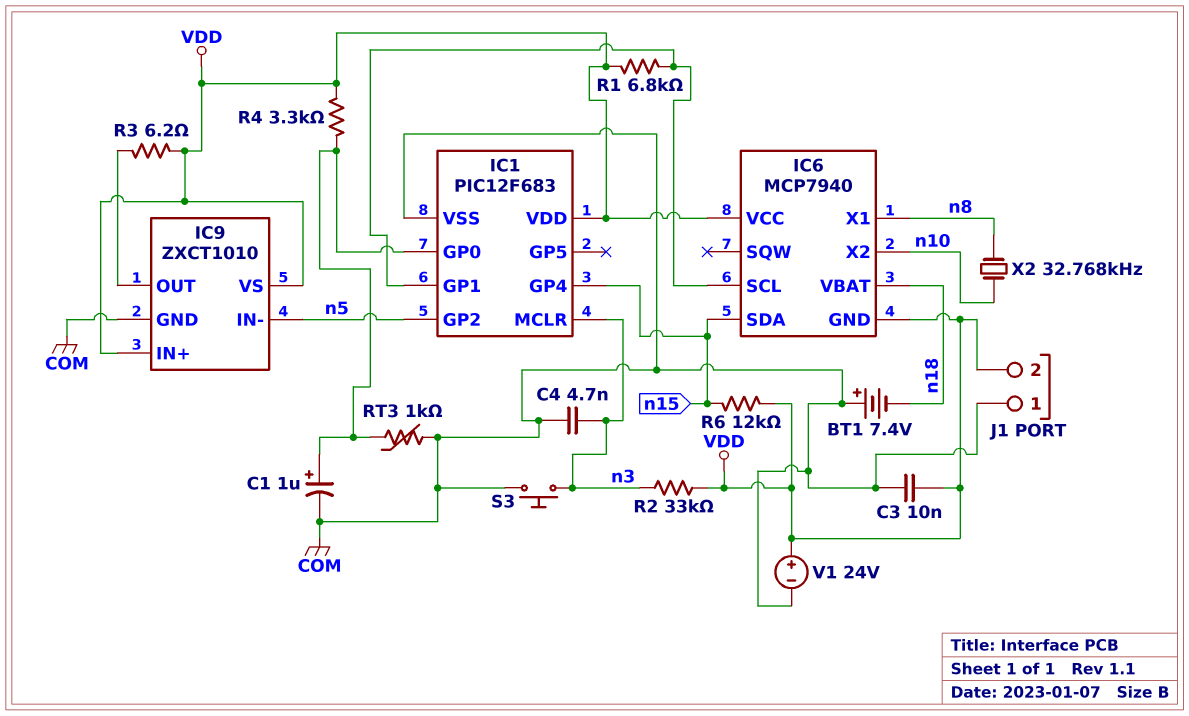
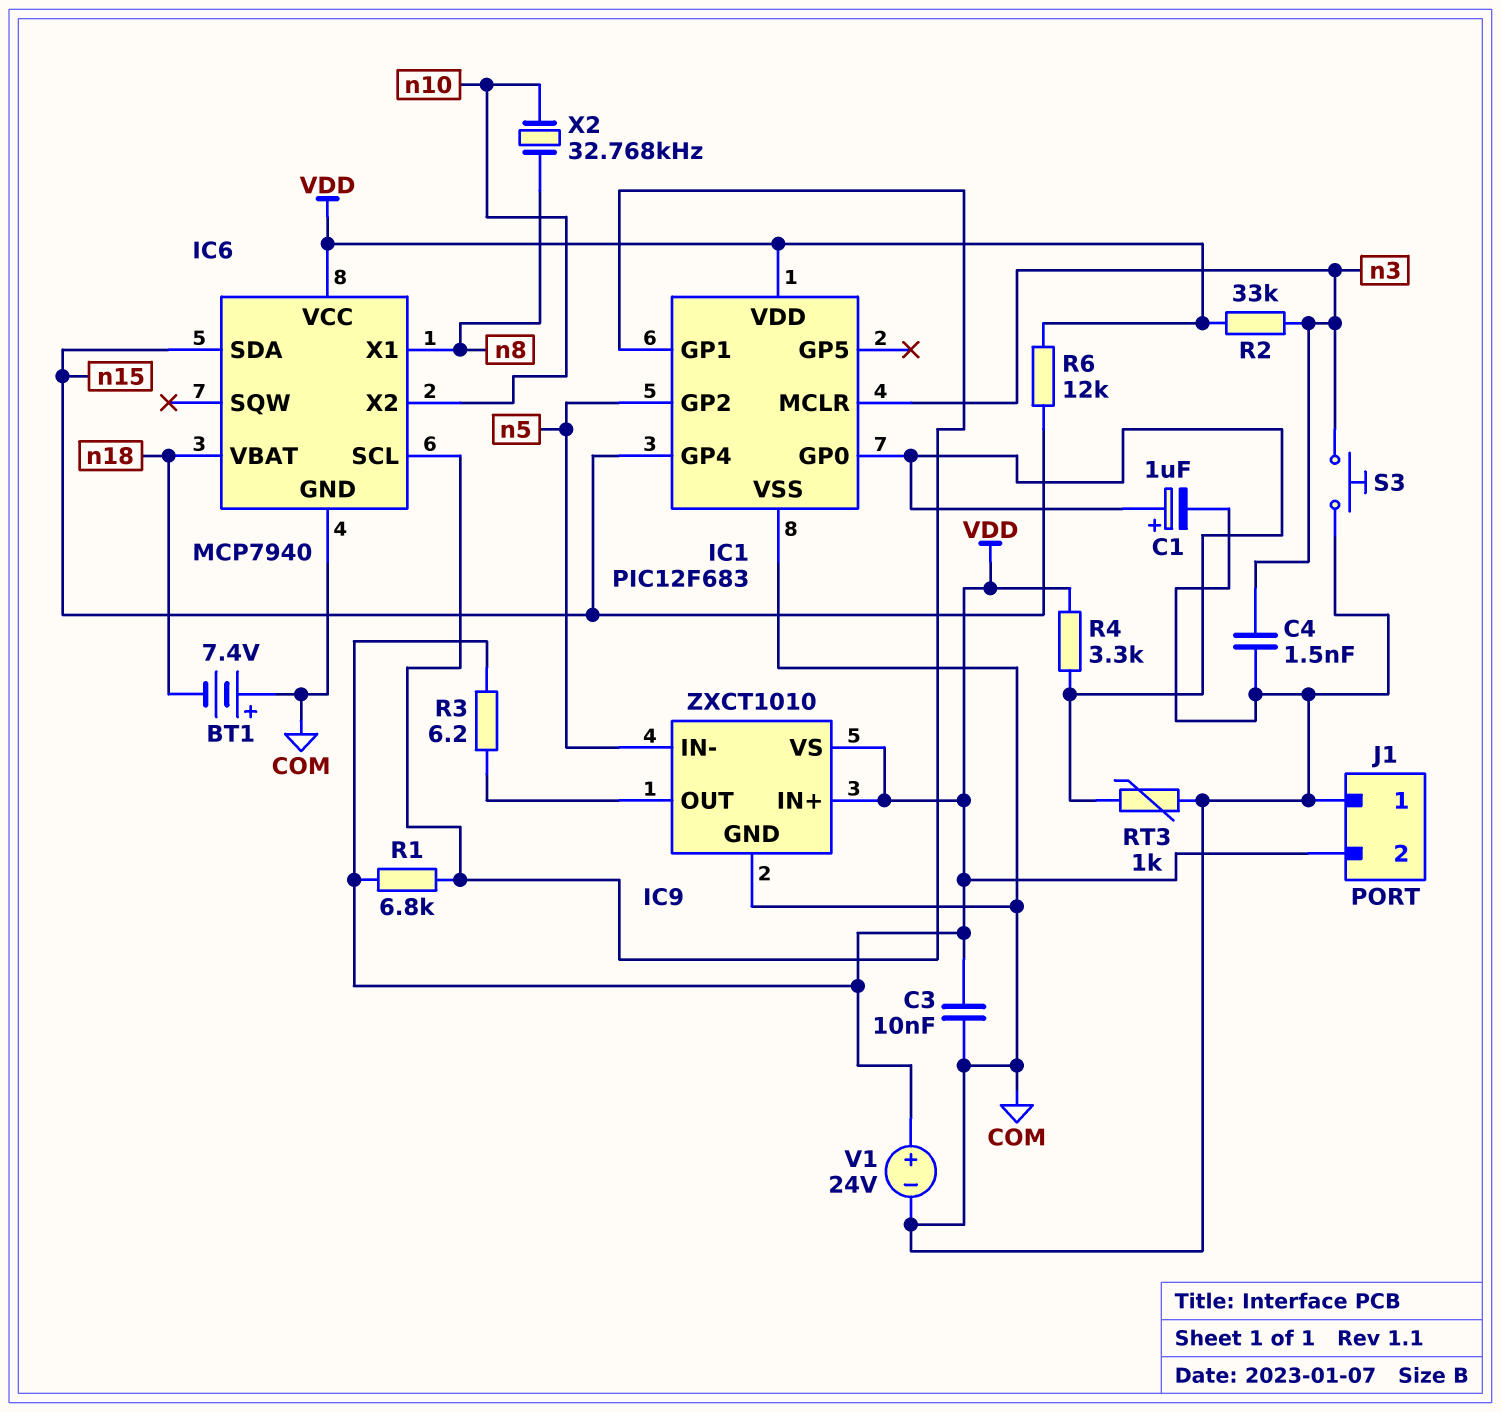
C4: 4.7nF (COM, n3) -> 1.5nF (COM, n3)
IC6 pin GND: VDD -> COM

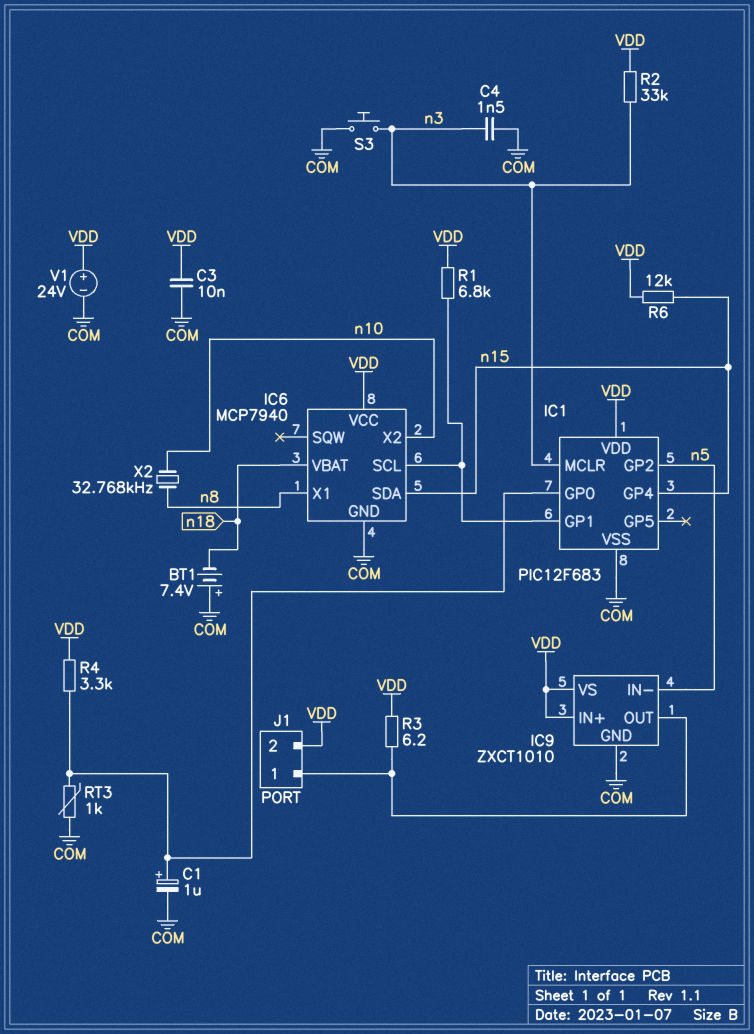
J1 pin 1: COM -> IC9/OUT

